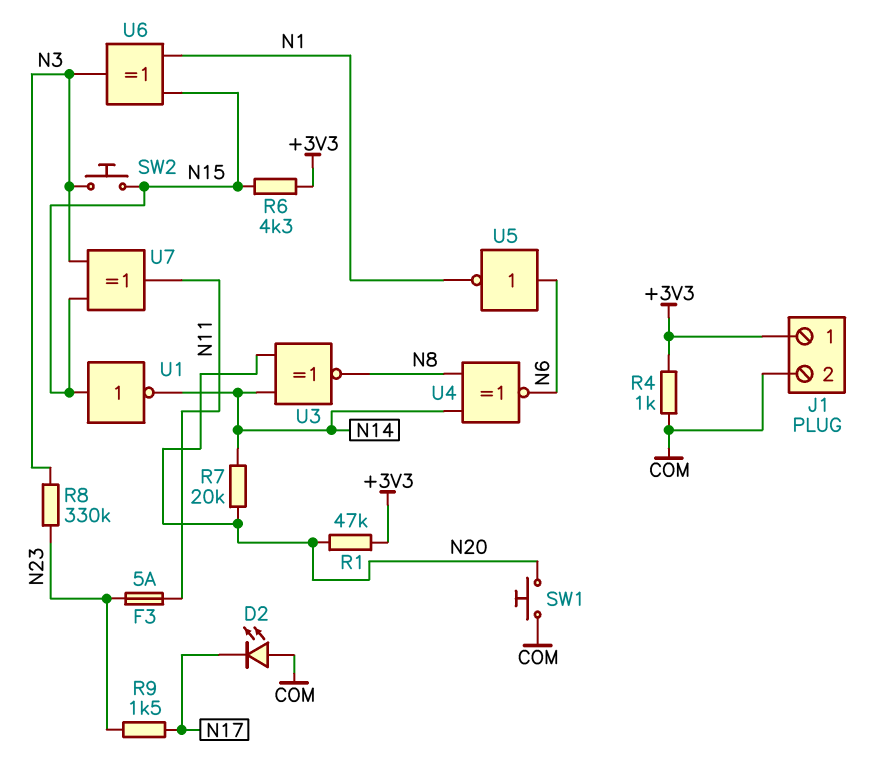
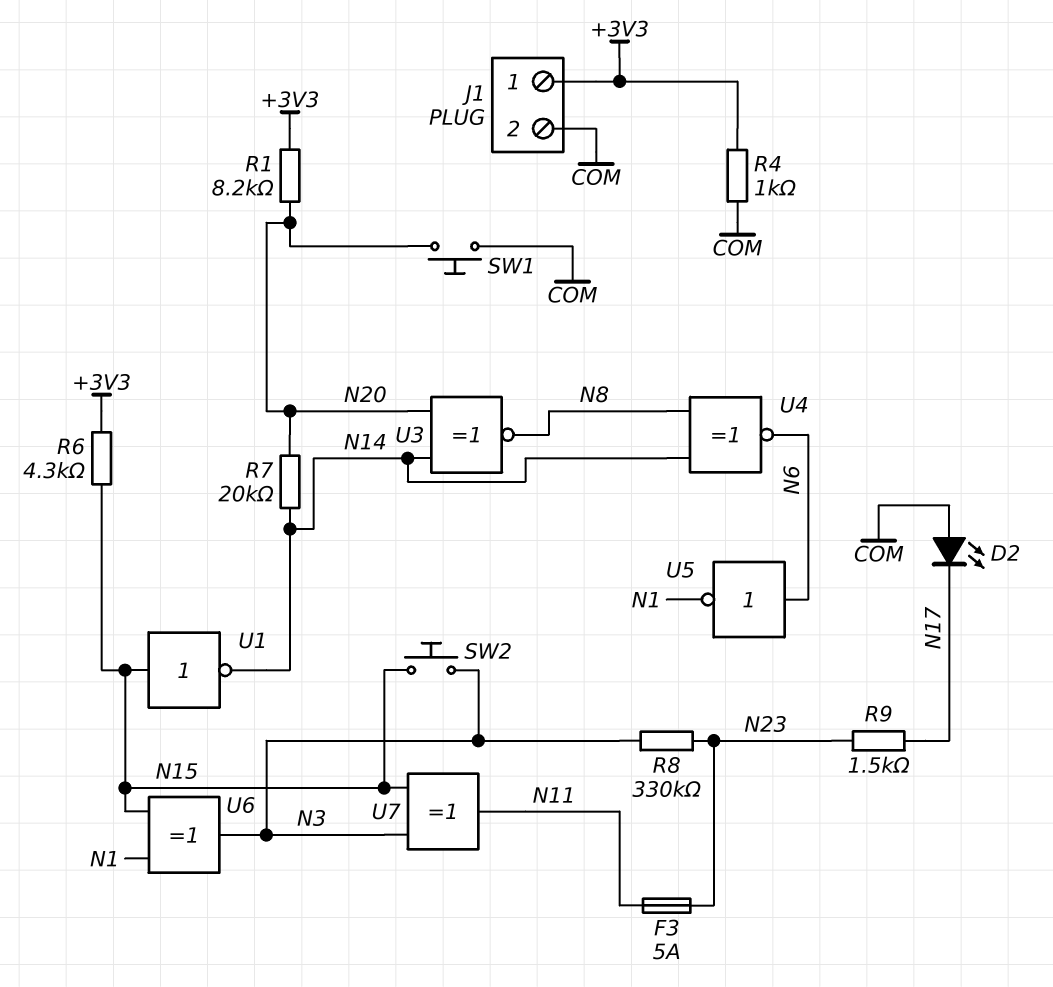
R1: 47k (+3V3, N20) -> 8.2k (+3V3, N20)

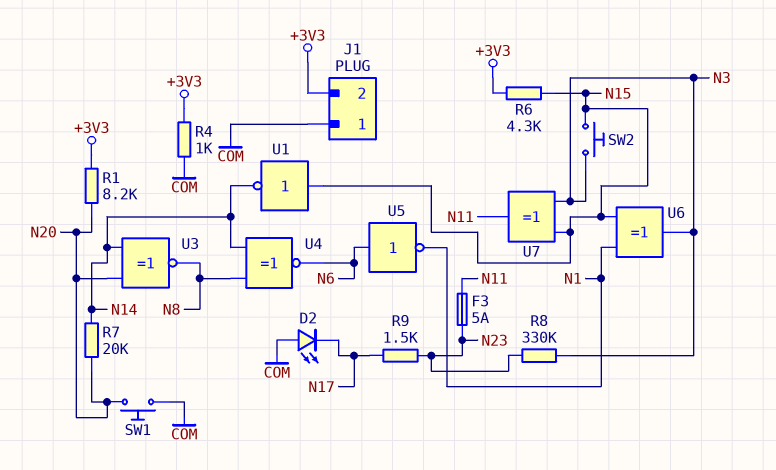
J1 pin 1: +3V3 -> COM
J1 pin 2: COM -> +3V3

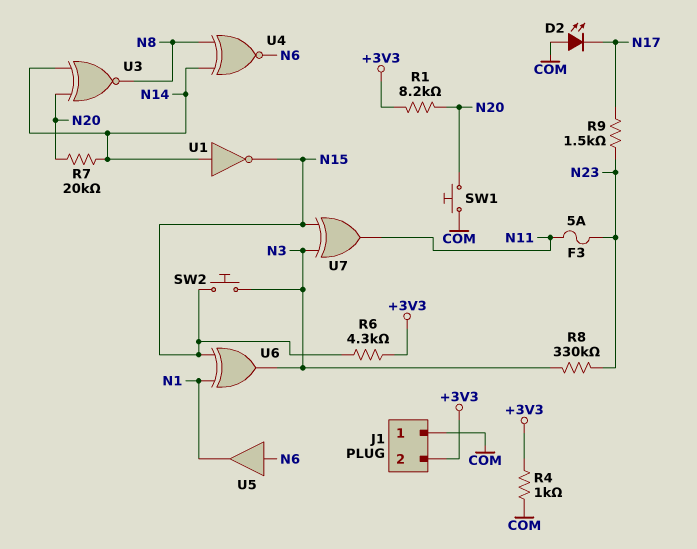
U1: NOT (in N15, out N14) -> NOT (in N14, out N15)
U5: NOT (in N6, out N1) -> buffer (in N6, out N1)

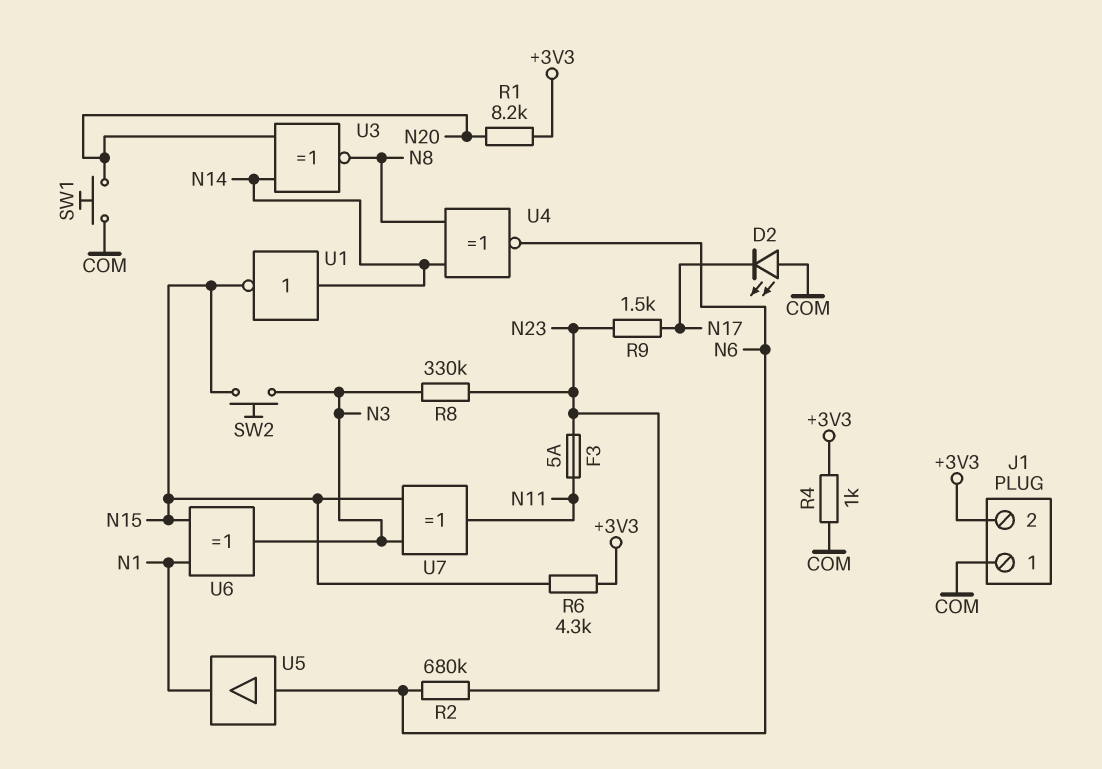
R2: none -> 680k (N6, N23)
R7: 20k (N14, N20) -> none

